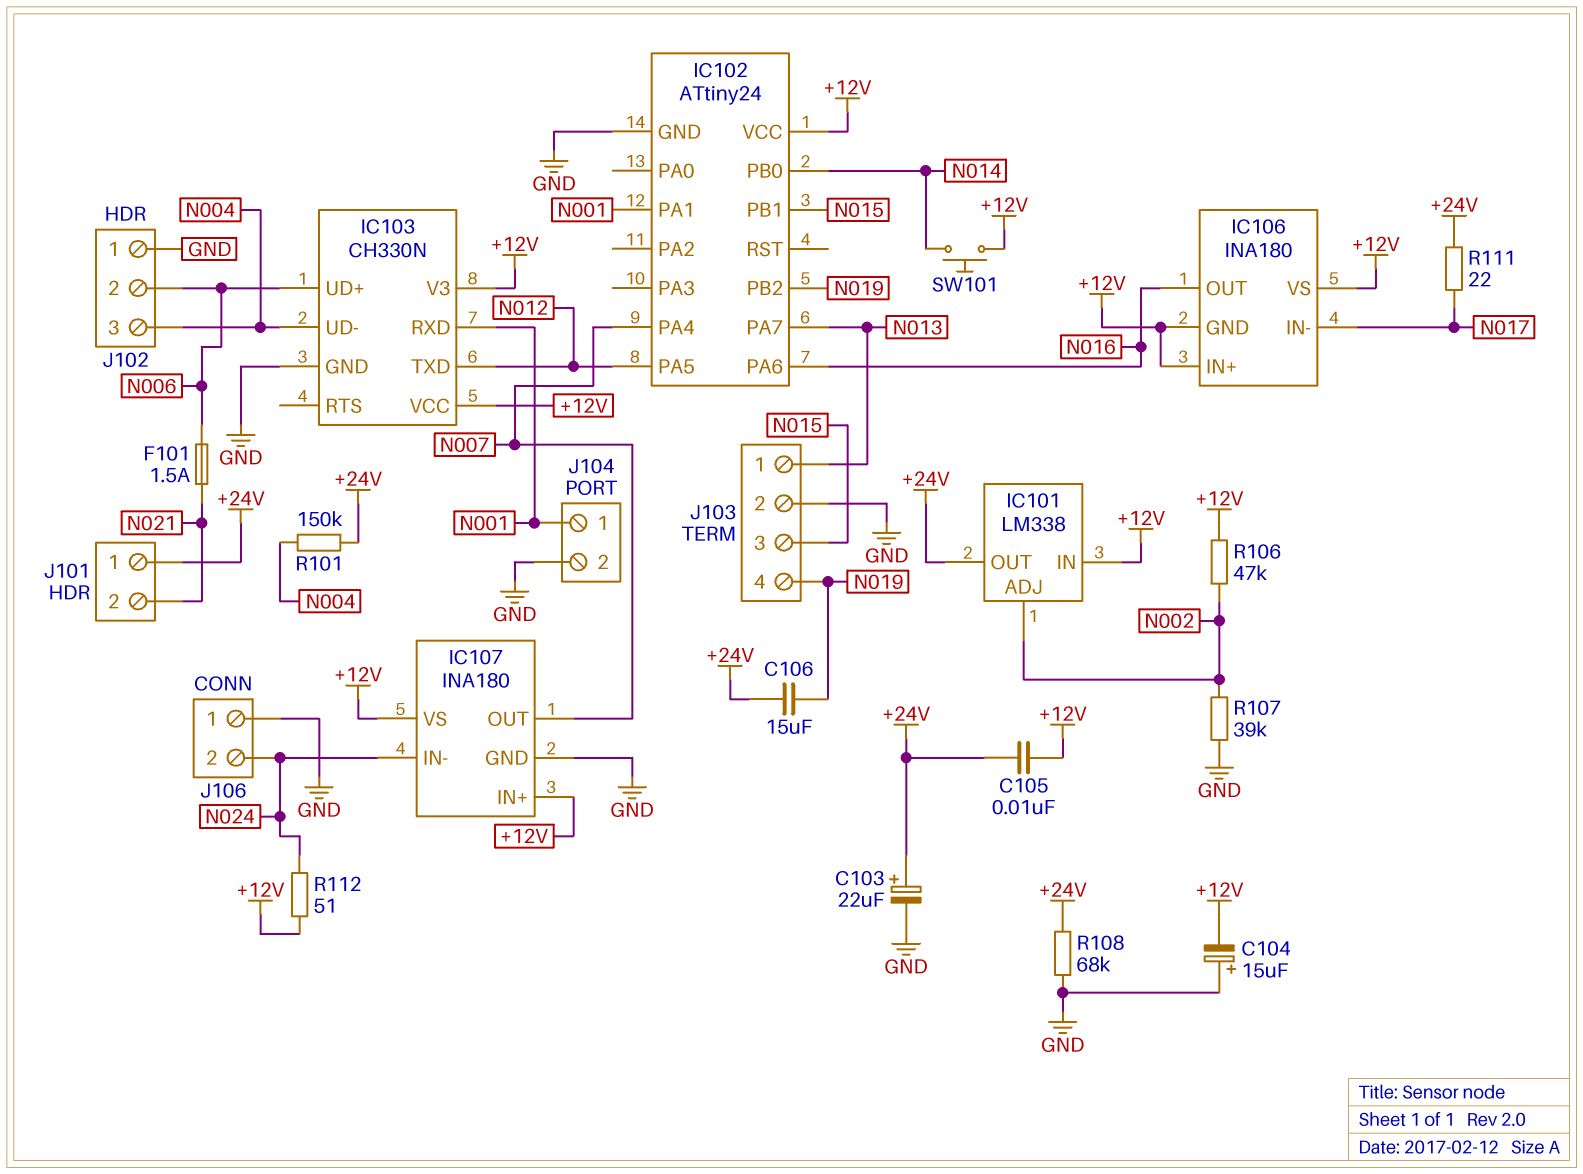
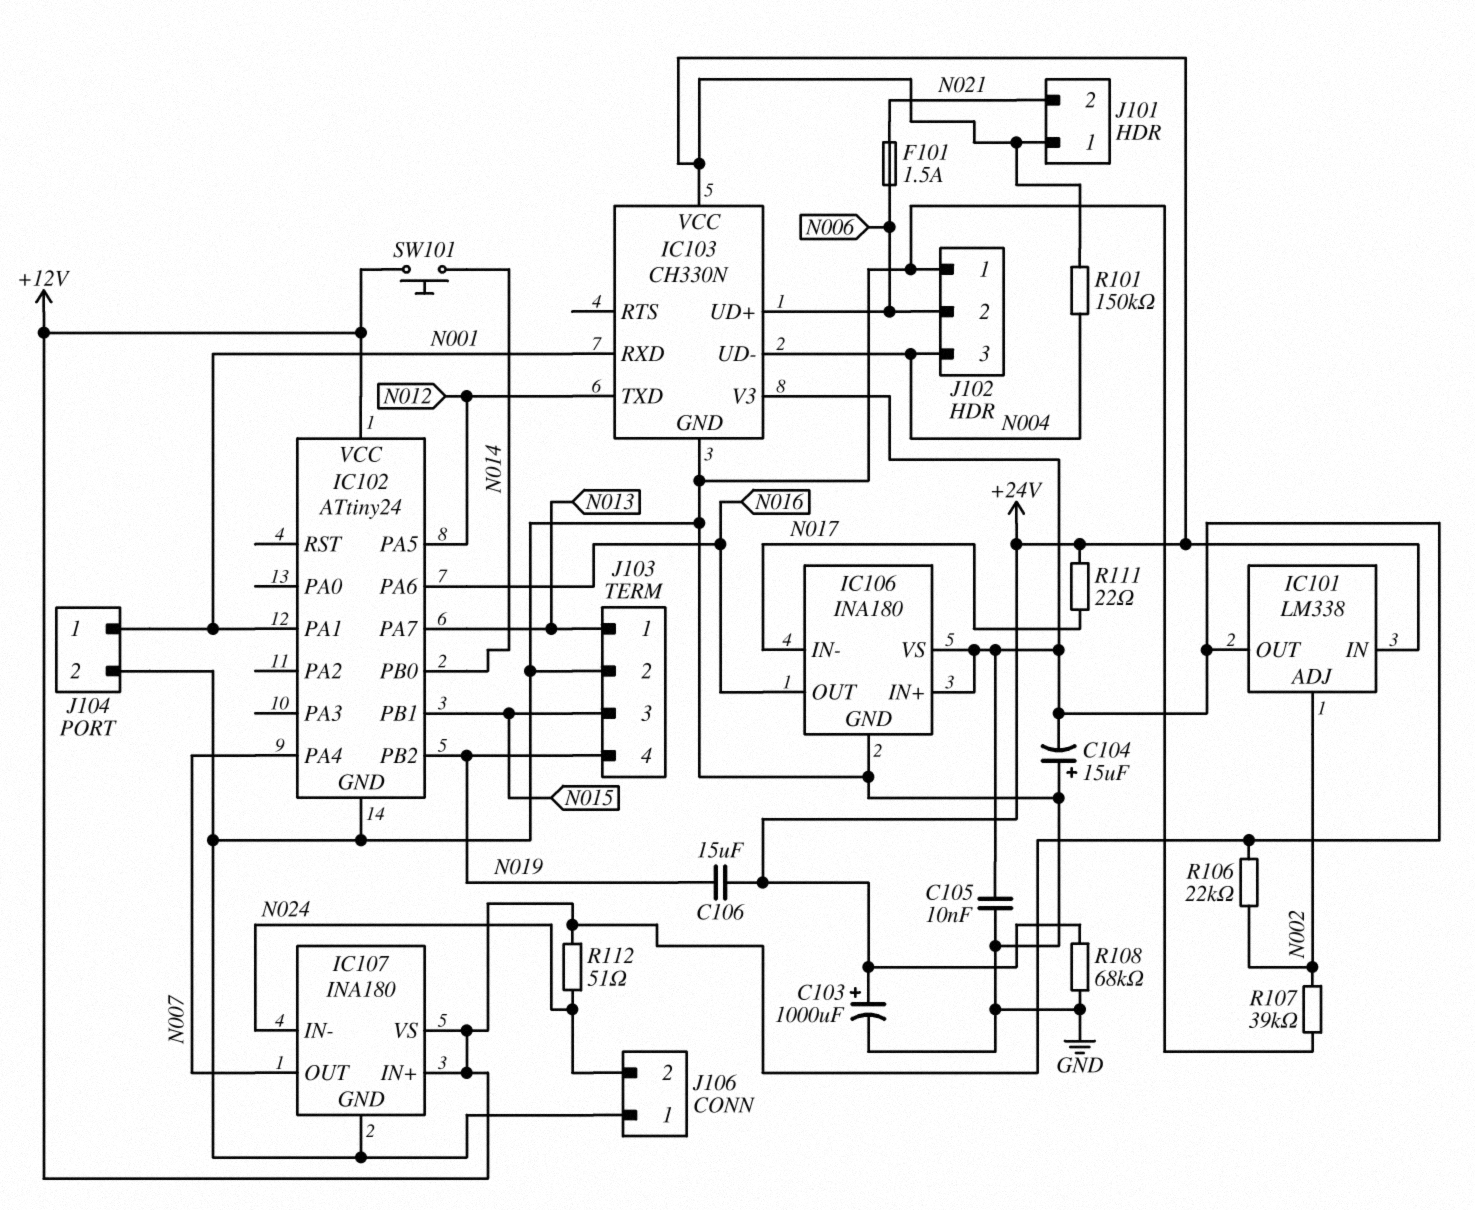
C103: 22uF (plus +24V, minus GND) -> 1000uF (plus +24V, minus GND)
C105: 10nF (+12V, +24V) -> 10nF (+12V, GND)
IC101 pin IN: +12V -> +24V
IC101 pin OUT: +24V -> +12V
IC103 pin VCC: +12V -> +24V
IC106 pin GND: +12V -> GND
R106: 47k (+12V, N002) -> 22k (+12V, N002)

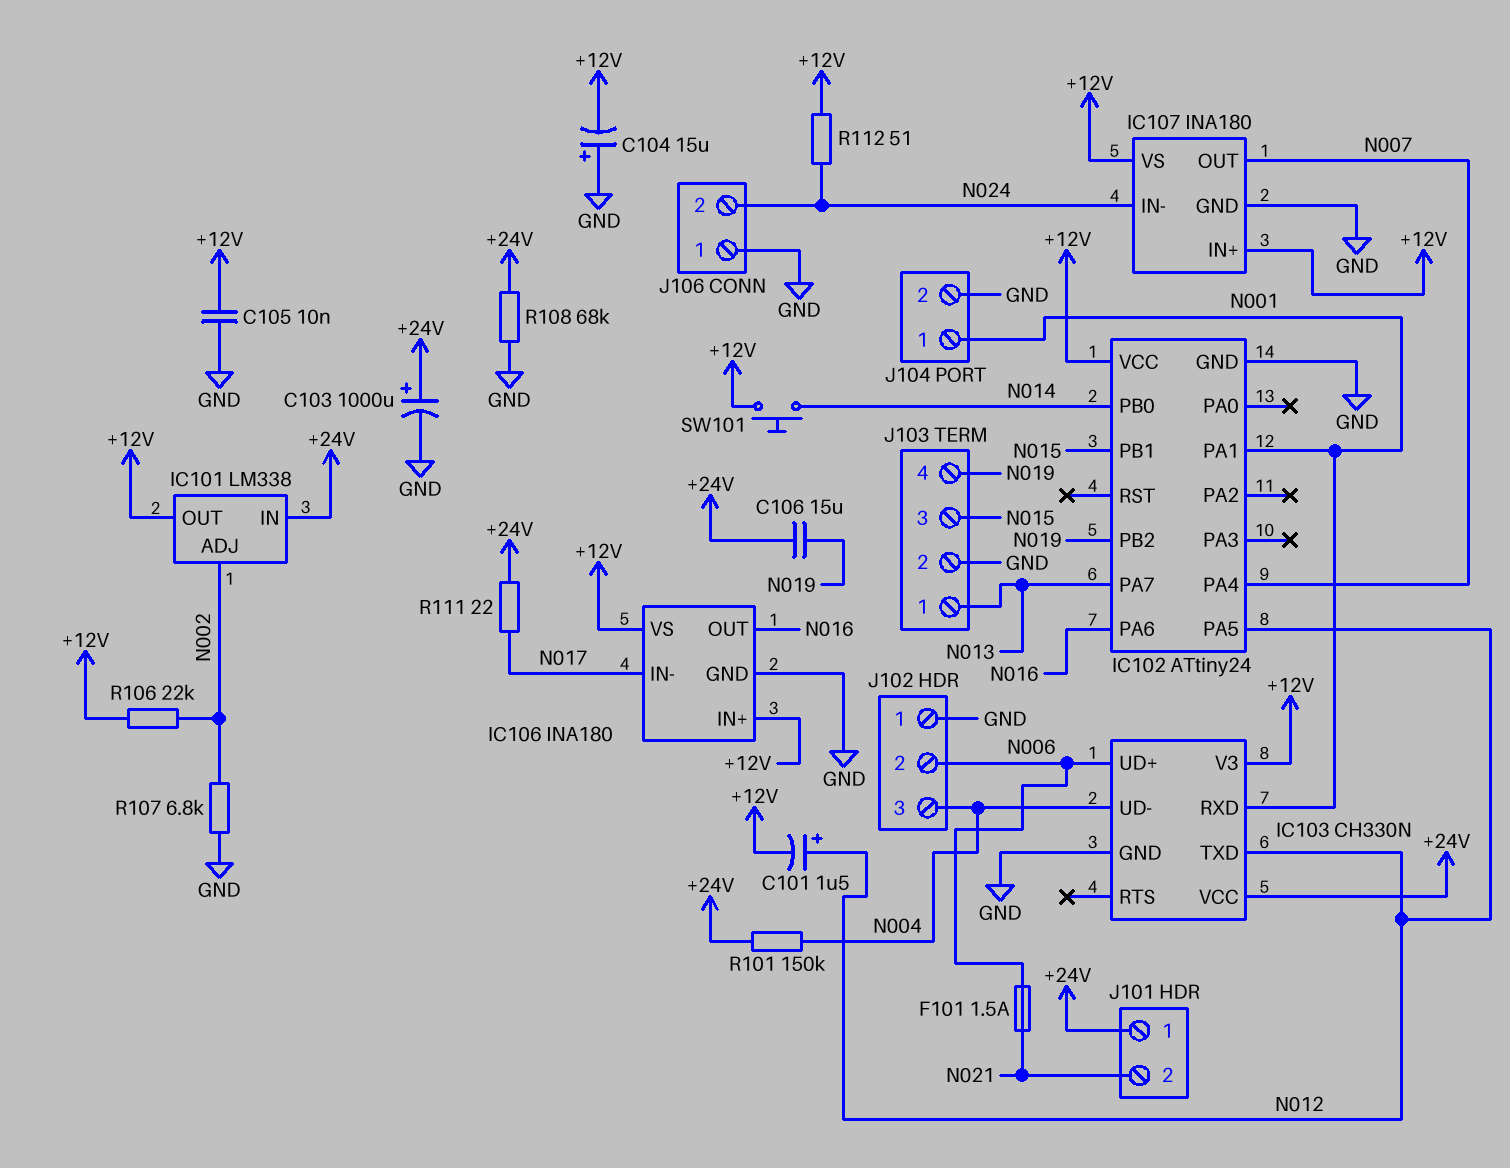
C101: none -> 1.5uF (plus N012, minus +12V)
R107: 39k (GND, N002) -> 6.8k (GND, N002)

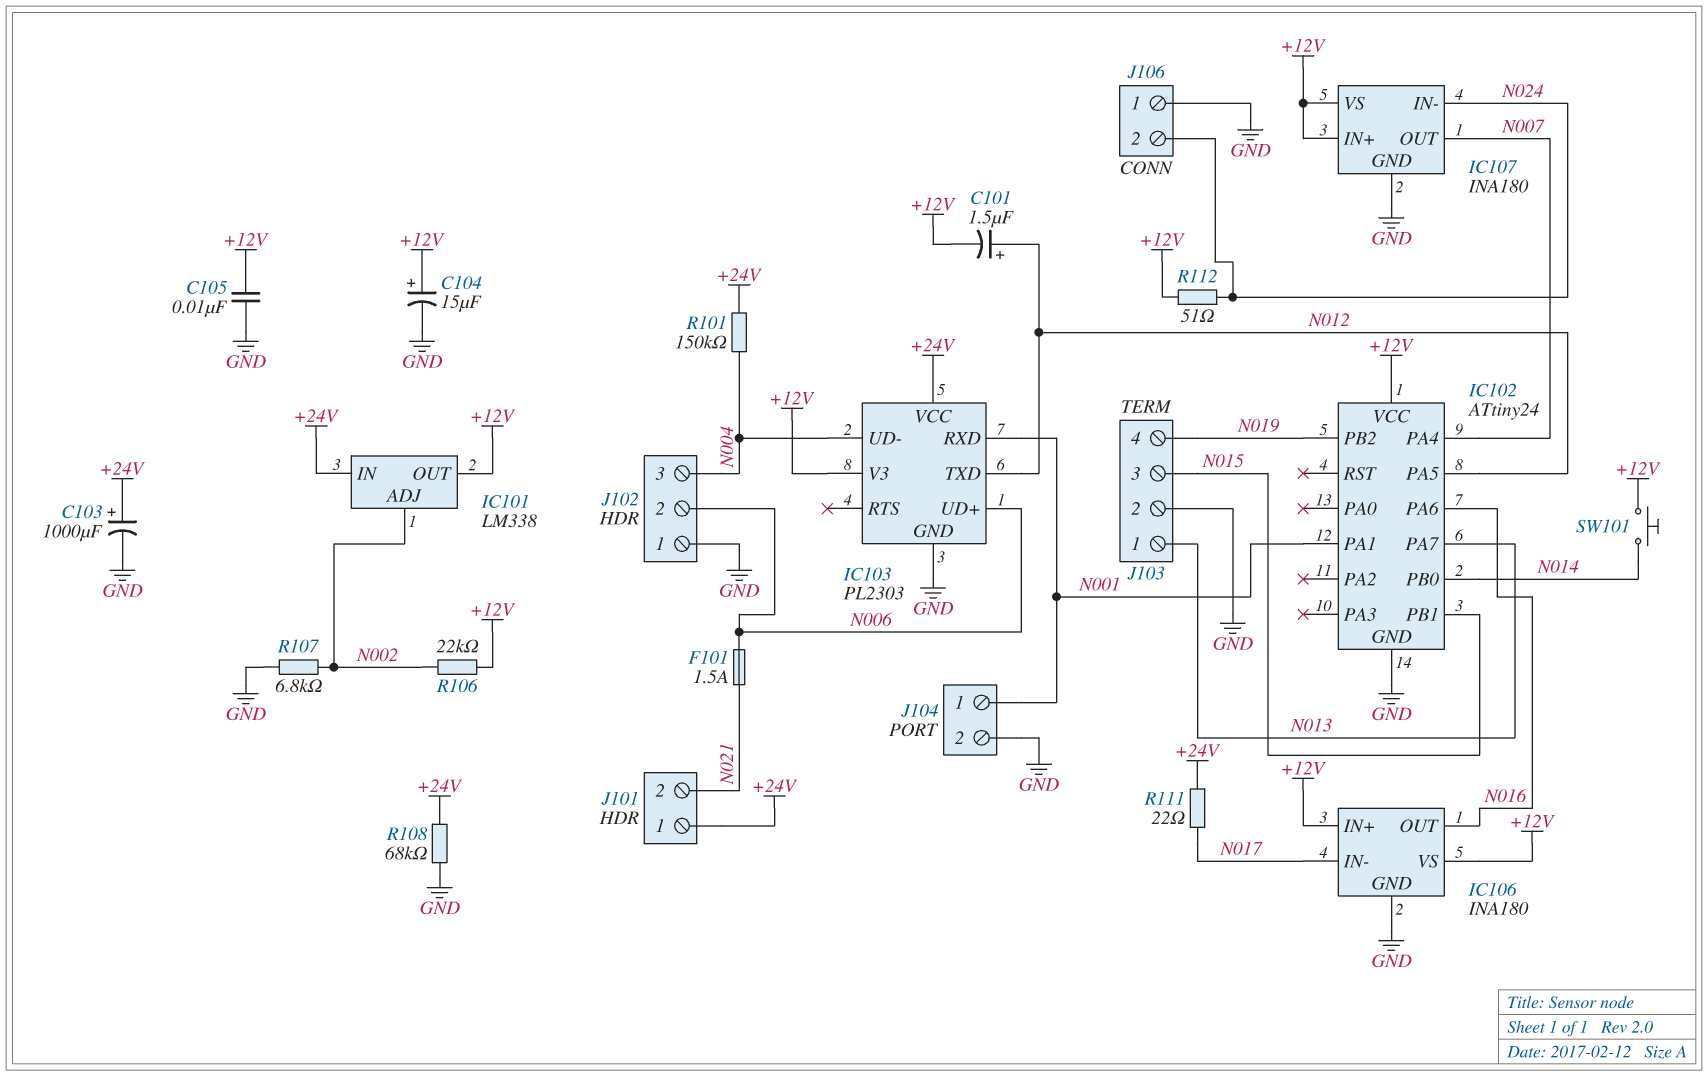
C104: 15uF (plus GND, minus +12V) -> 15uF (plus +12V, minus GND)
C106: 15uF (+24V, N019) -> none
IC103: CH330N -> PL2303

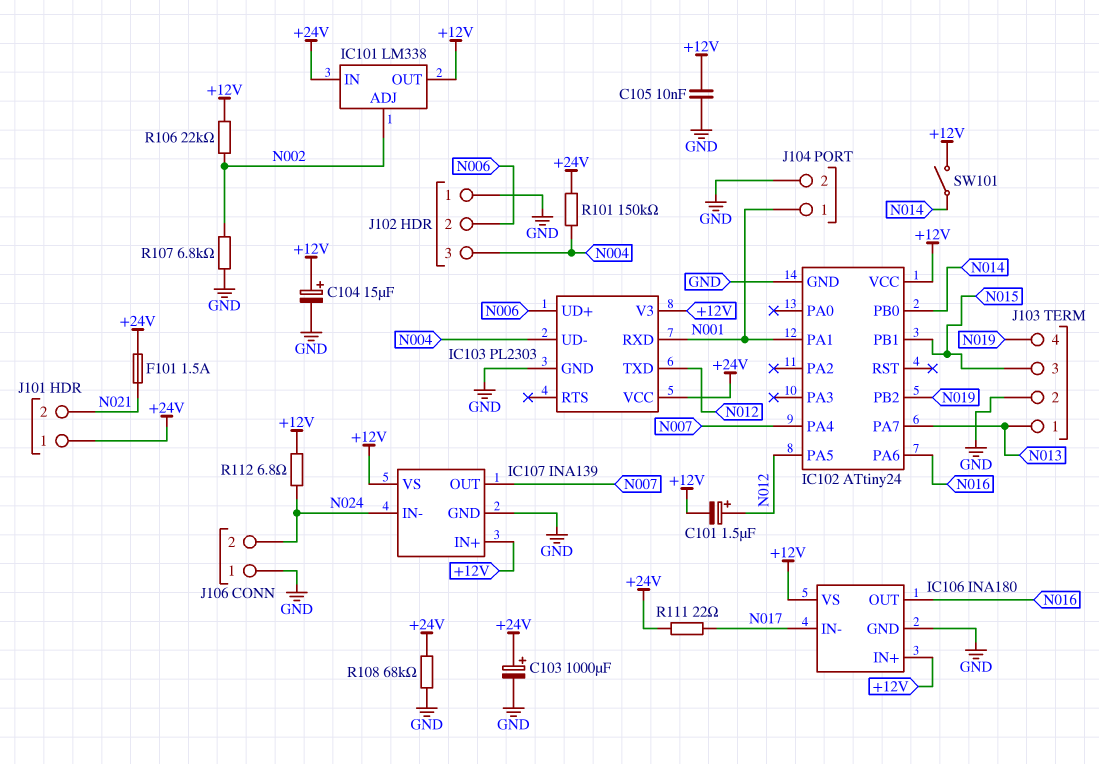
F101: 1.5A (N006, N021) -> 1.5A (+24V, N021)
IC107: INA180 -> INA139
R112: 51 (+12V, N024) -> 6.8 (+12V, N024)
SW101: button (+12V, N014) -> switch (+12V, N014)

